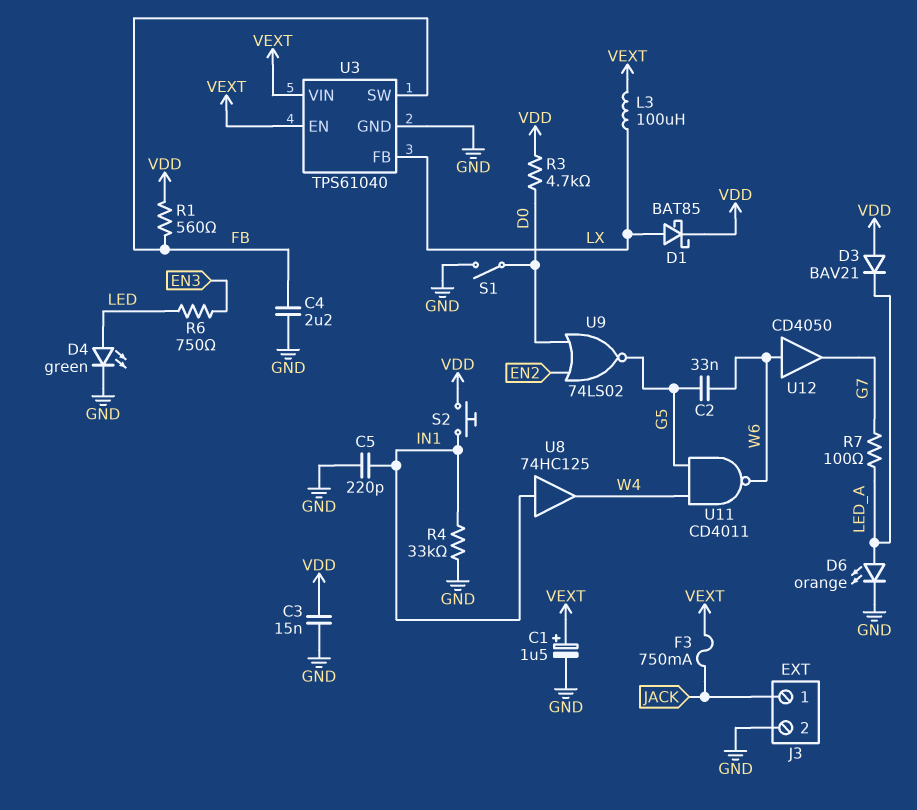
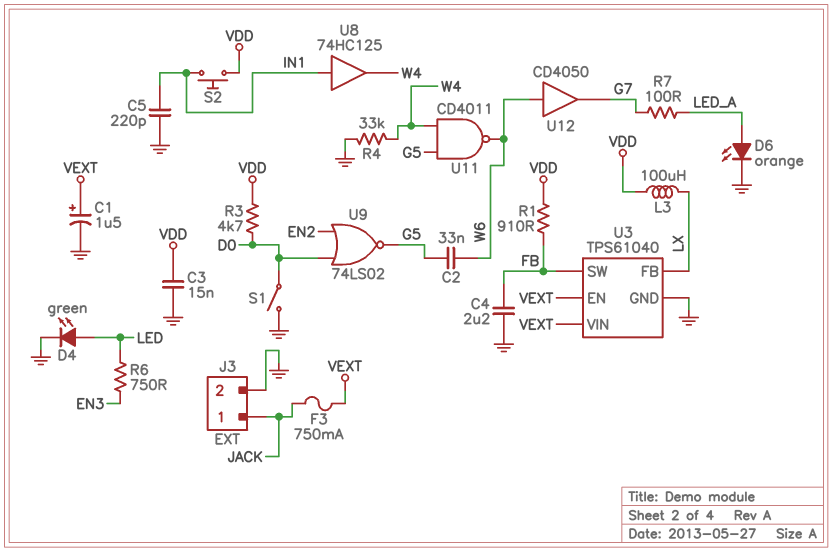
D1: schottky BAT85 (A LX, K VDD) -> none
D3: diode BAV21 (A VDD, K LED_A) -> none
L3: 100uH (LX, VEXT) -> 100uH (LX, VDD)
R1: 560 (FB, VDD) -> 910 (FB, VDD)
R4: 33k (GND, IN1) -> 33k (GND, W4)

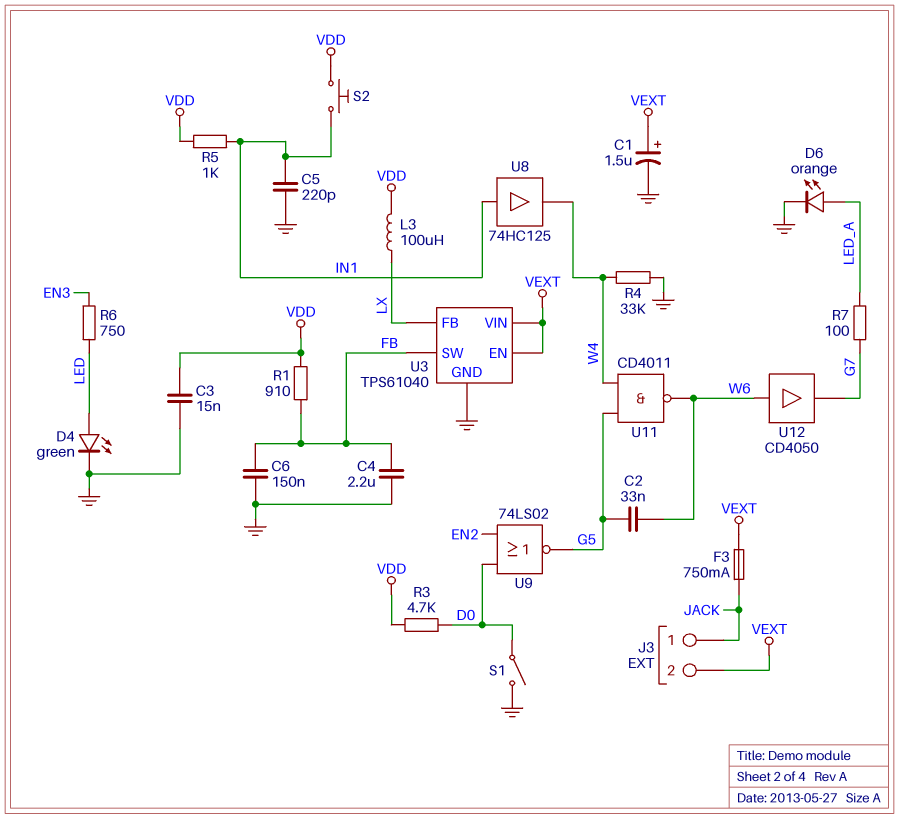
C6: none -> 150nF (FB, GND)
J3 pin 2: GND -> VEXT
R5: none -> 1k (IN1, VDD)

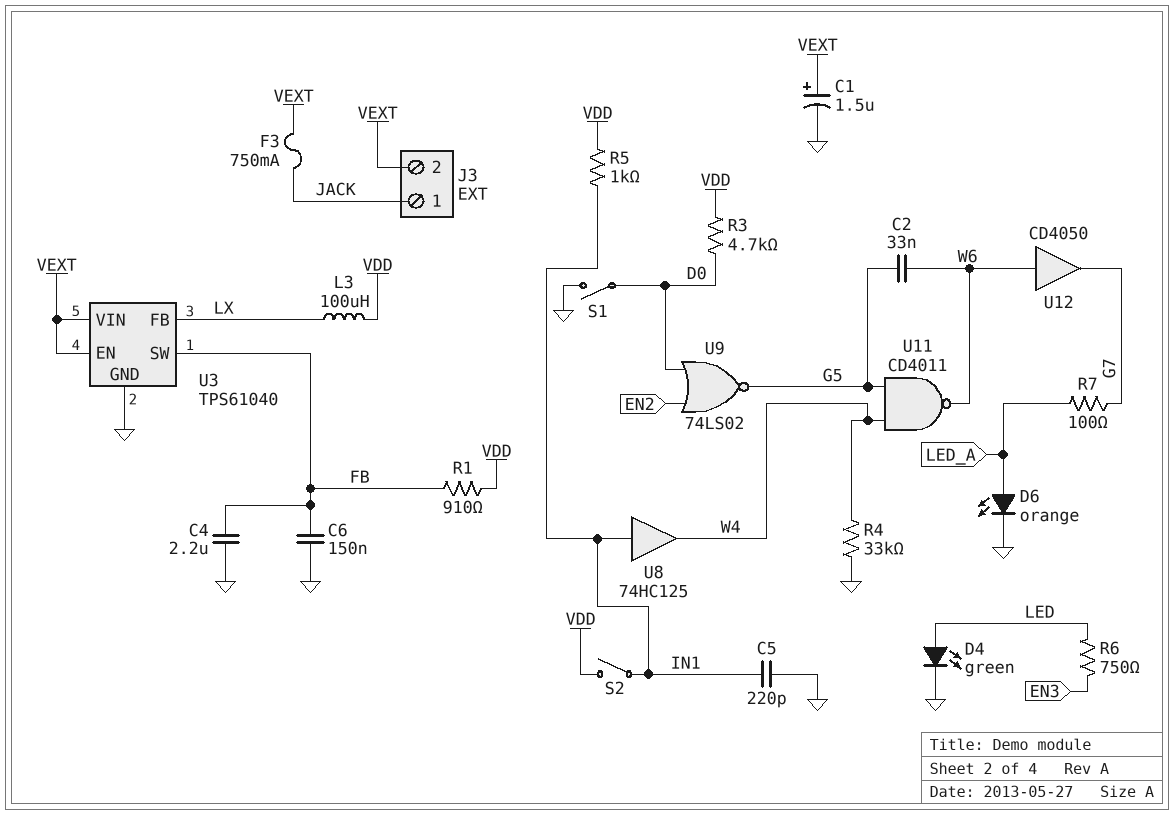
C3: 15nF (GND, VDD) -> none
S2: button (IN1, VDD) -> switch (IN1, VDD)

